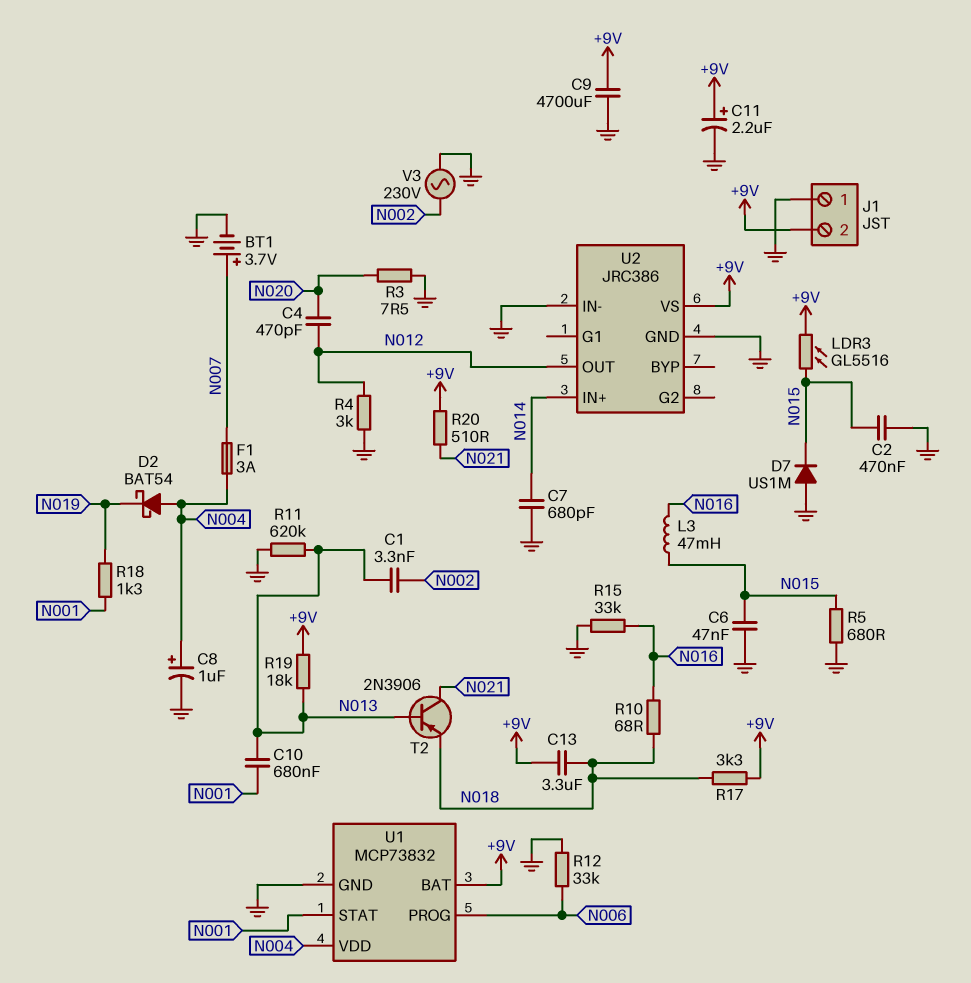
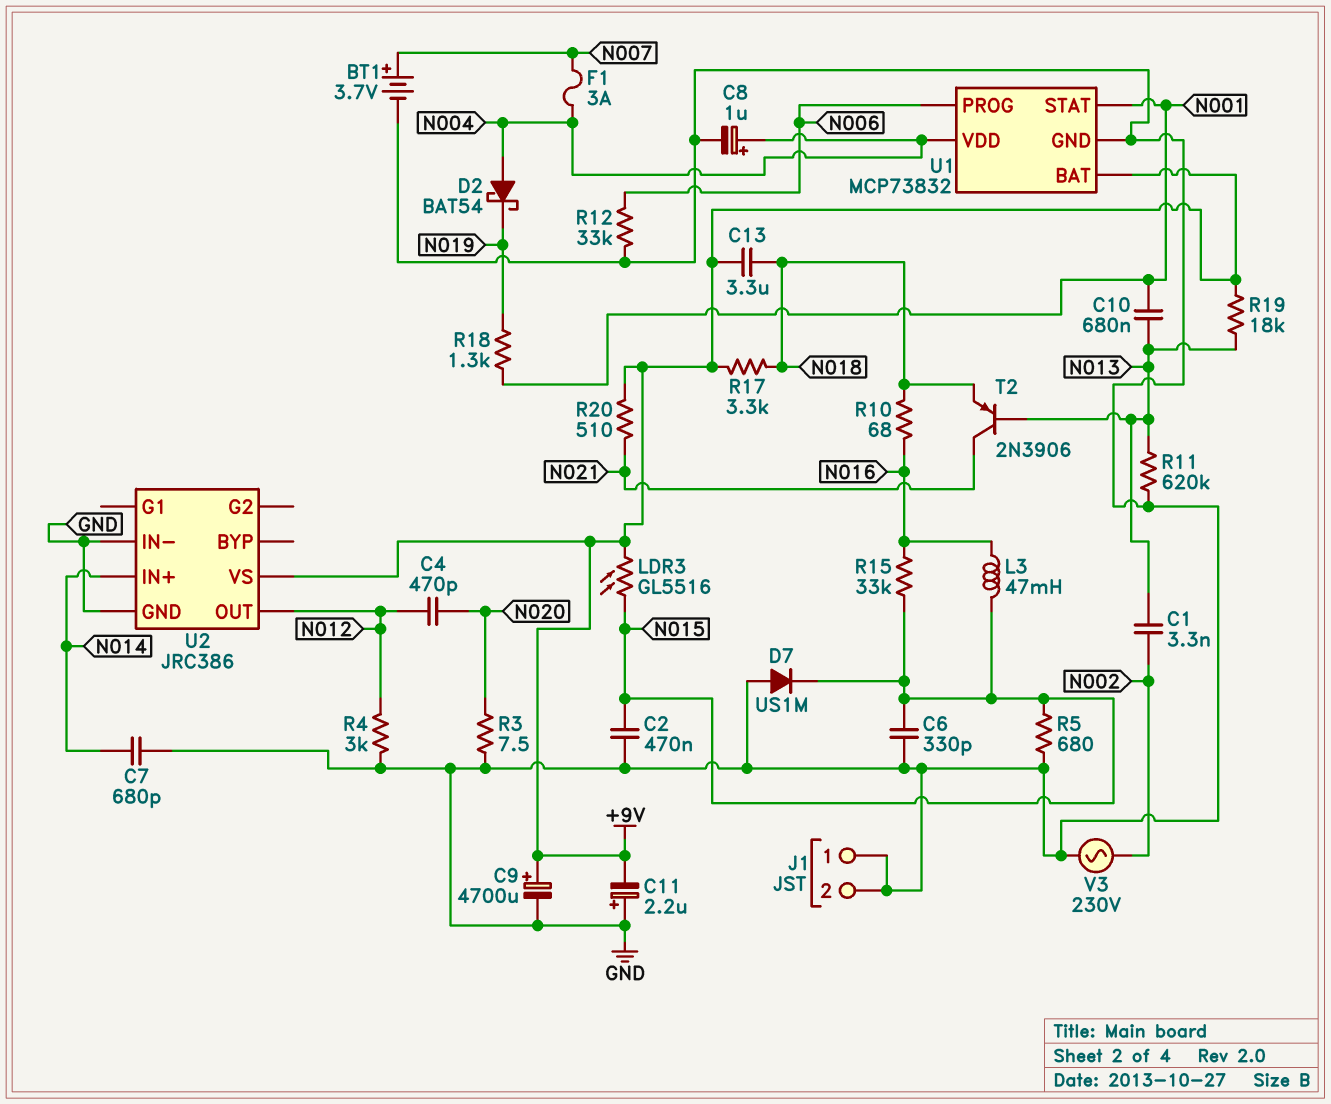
C6: 47nF (GND, N015) -> 330pF (GND, N015)
C9: 4700uF (+9V, GND) -> 4700uF (plus +9V, minus GND)
C11: 2.2uF (plus +9V, minus GND) -> 2.2uF (plus GND, minus +9V)
J1 pin 2: +9V -> GND
R15: 33k (GND, N016) -> 33k (N015, N016)

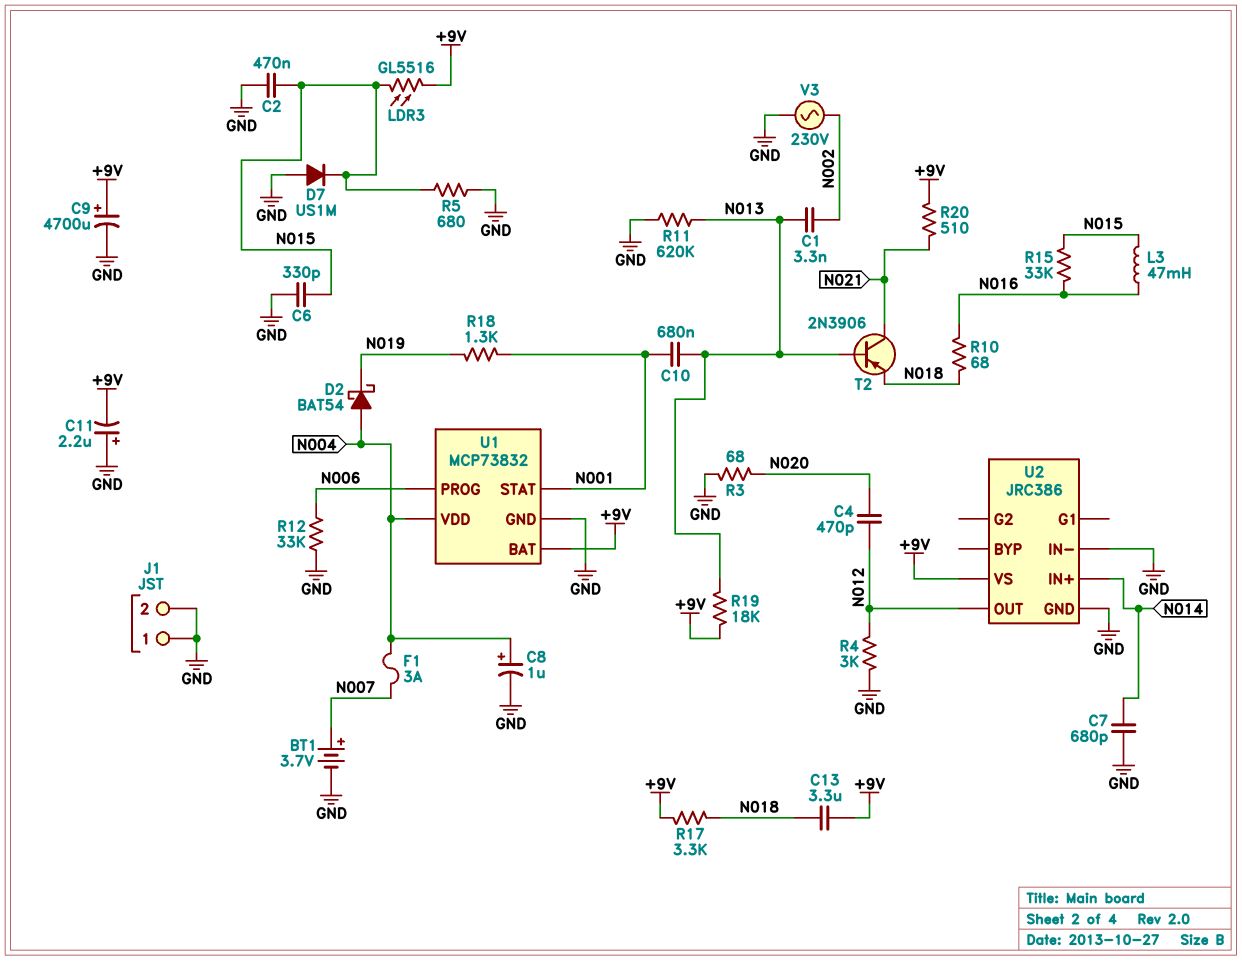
R3: 7.5 (GND, N020) -> 68 (GND, N020)

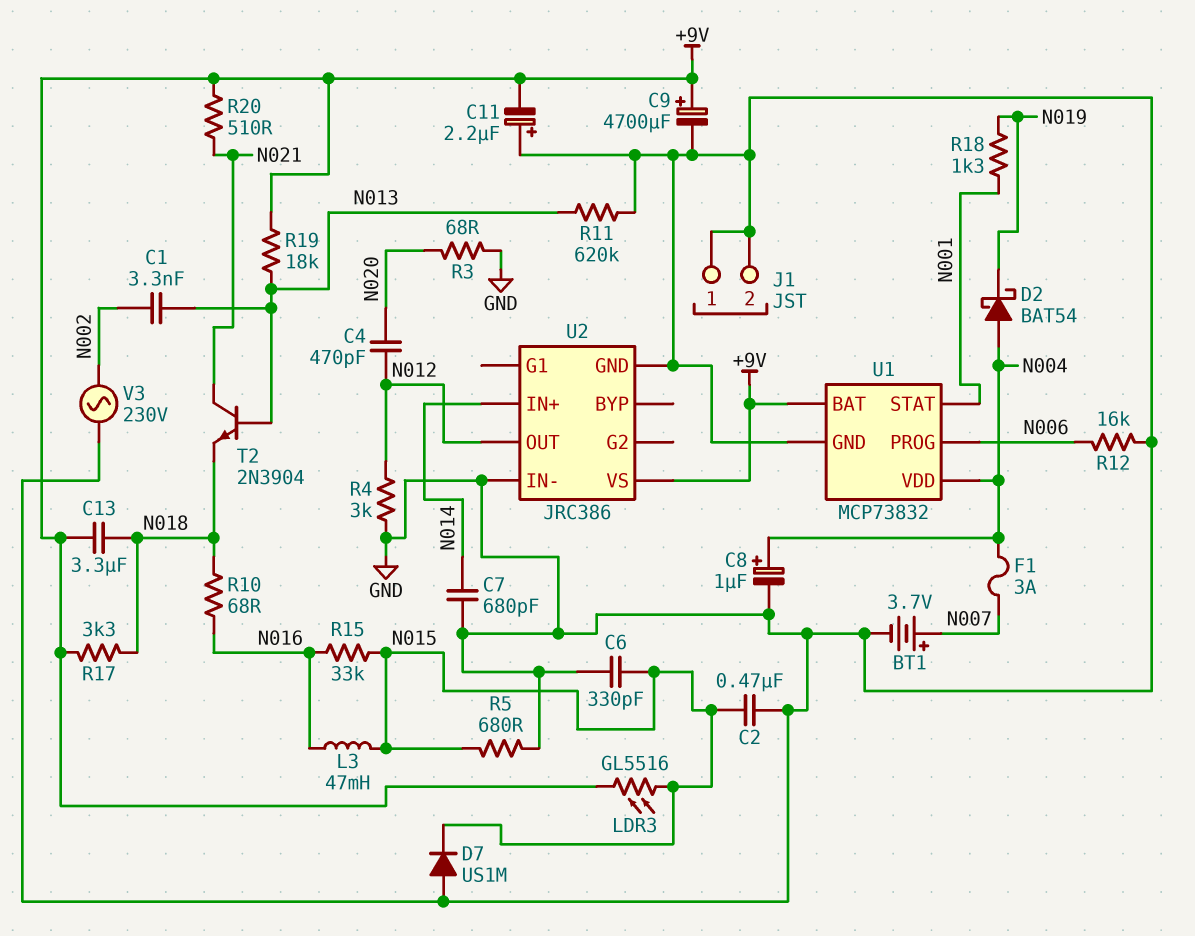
C10: 680nF (N001, N013) -> none
R12: 33k (GND, N006) -> 16k (GND, N006)
T2: PNP 2N3906 (B N013, C N021, E N018) -> NPN 2N3904 (B N013, C N021, E N018)

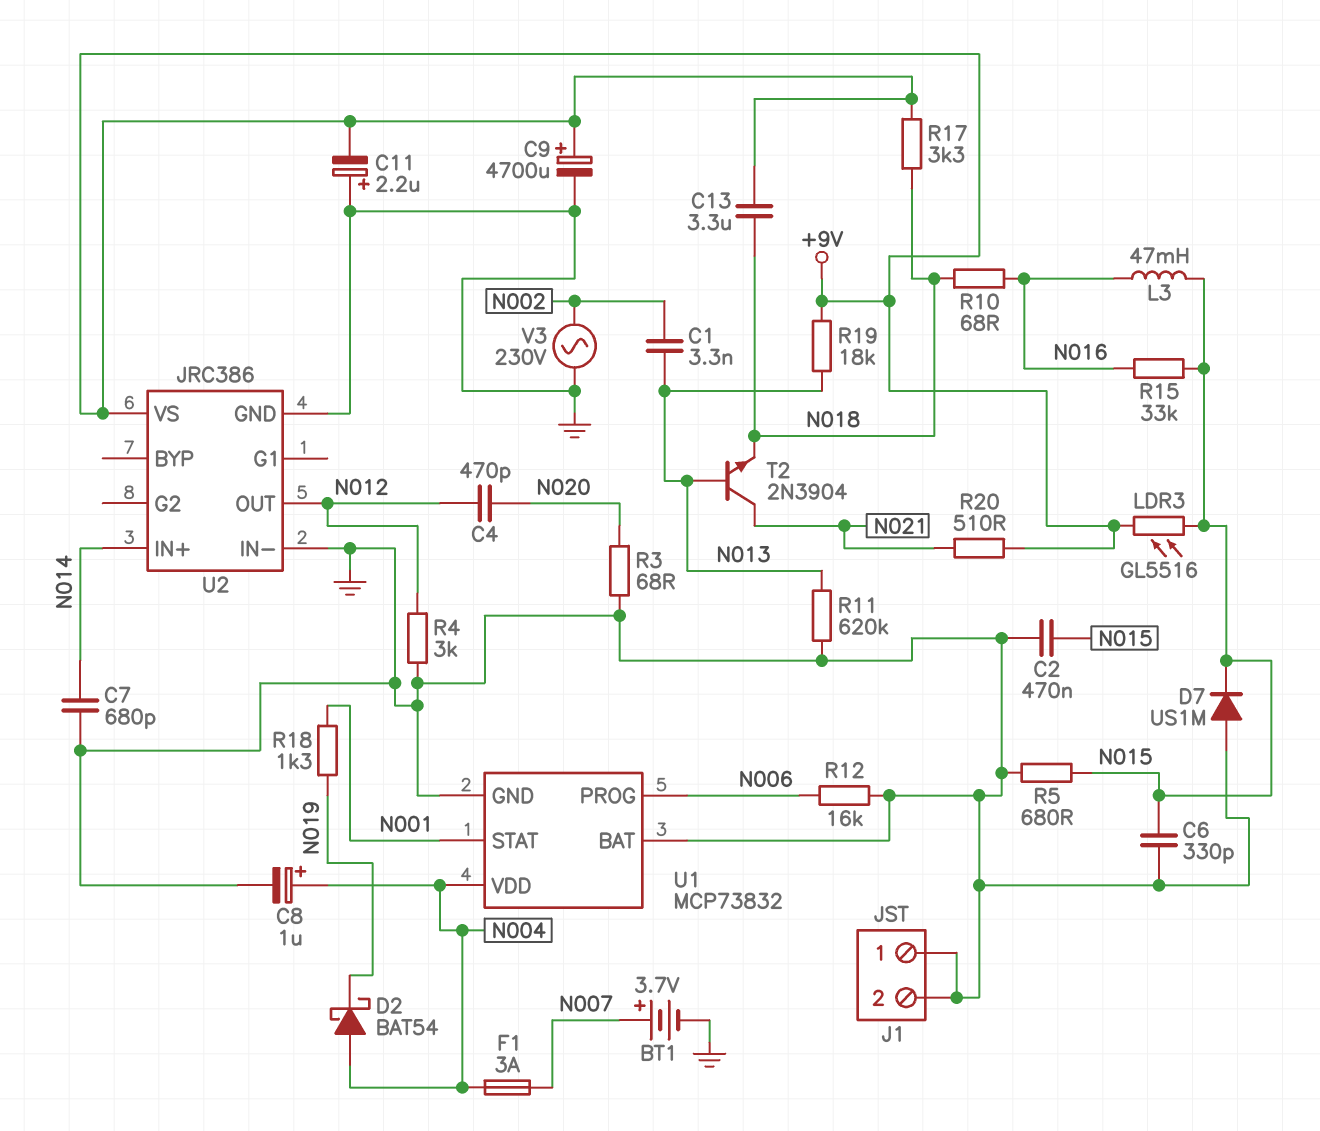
U1 pin BAT: +9V -> GND

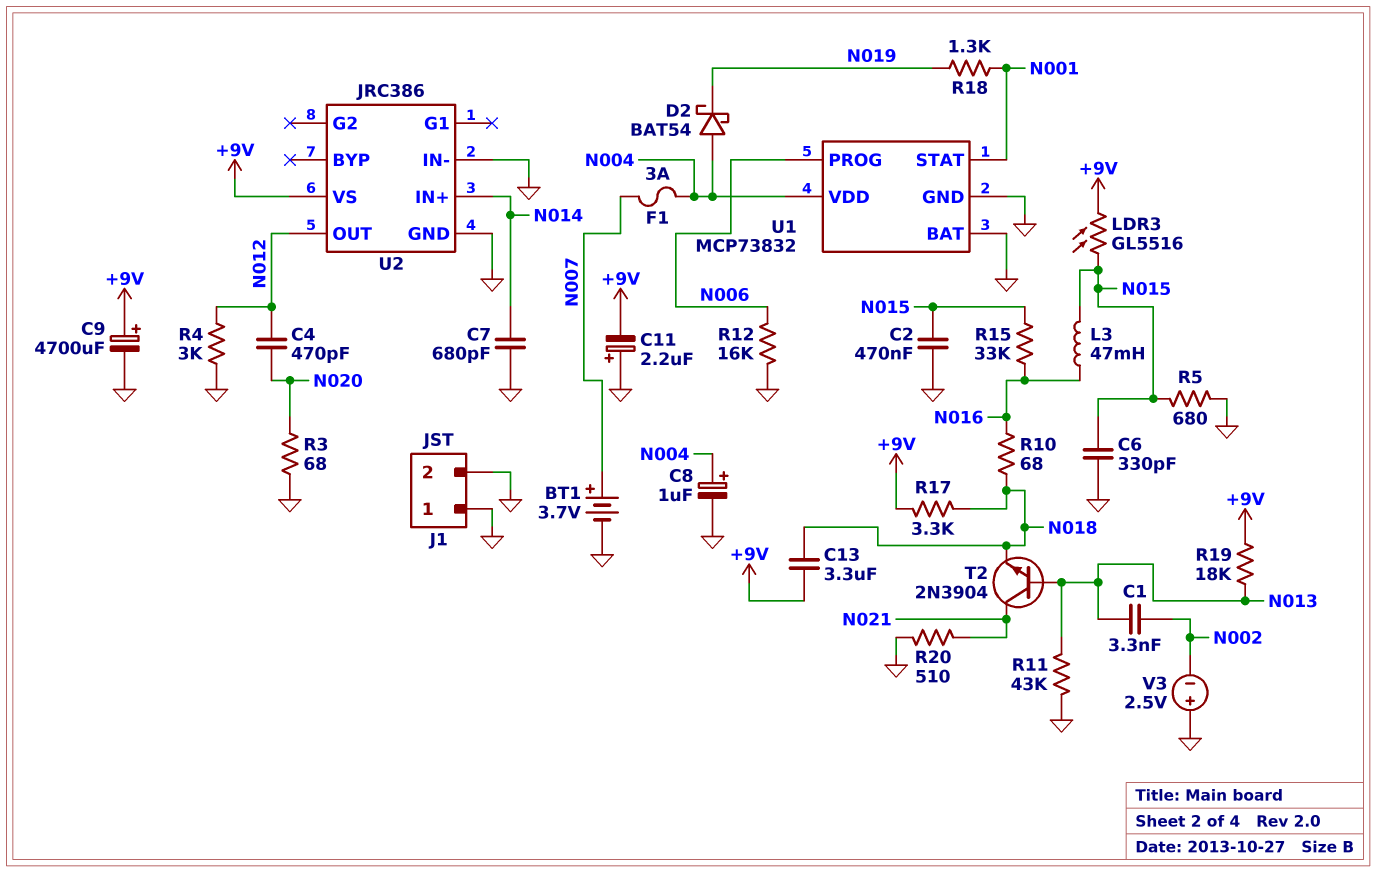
D7: diode US1M (A GND, K N015) -> none
R11: 620k (GND, N013) -> 43k (GND, N013)
R20: 510 (+9V, N021) -> 510 (GND, N021)
V3: AC 230V (GND, N002) -> 2.5V (plus GND, minus N002)

